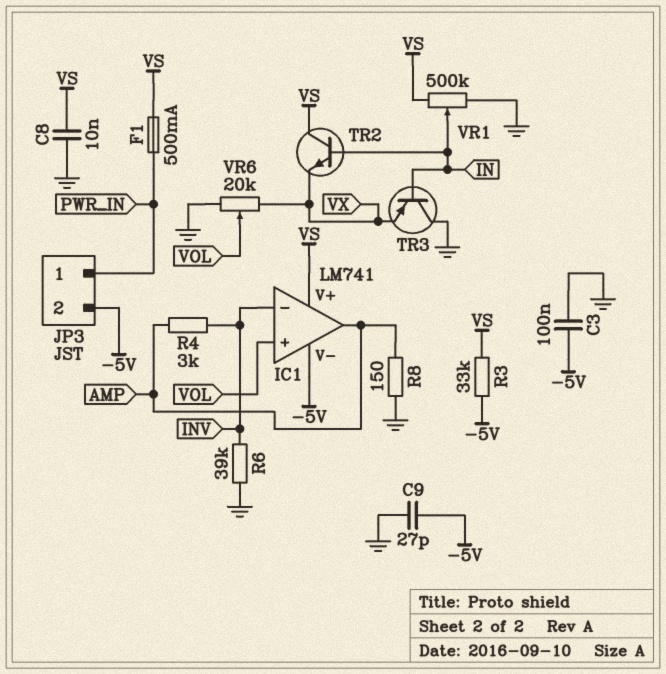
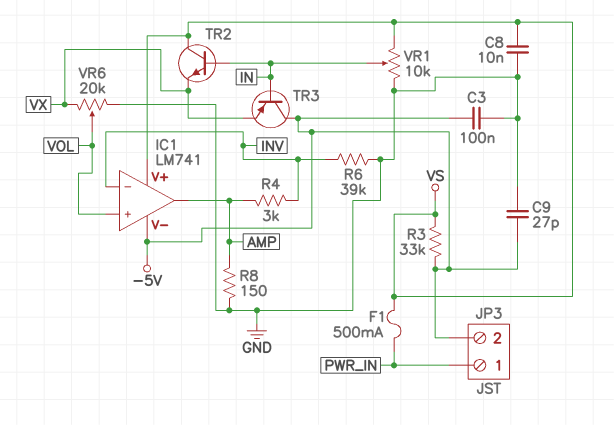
TR3: PNP (B IN, C GND, E VX) -> PNP (B IN, C -5V, E VX)
VR1: 500k (GND, VS, wiper IN) -> 10k (GND, VS, wiper IN)

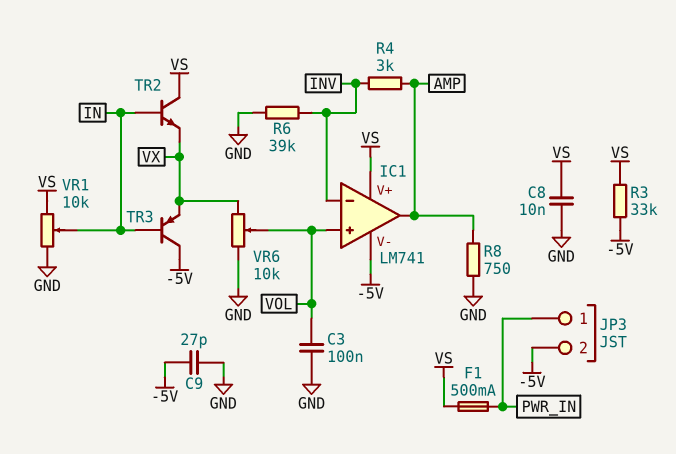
C3: 100nF (-5V, GND) -> 100nF (GND, VOL)
R8: 150 (AMP, GND) -> 750 (AMP, GND)
VR6: 20k (GND, VX, wiper VOL) -> 10k (GND, VX, wiper VOL)

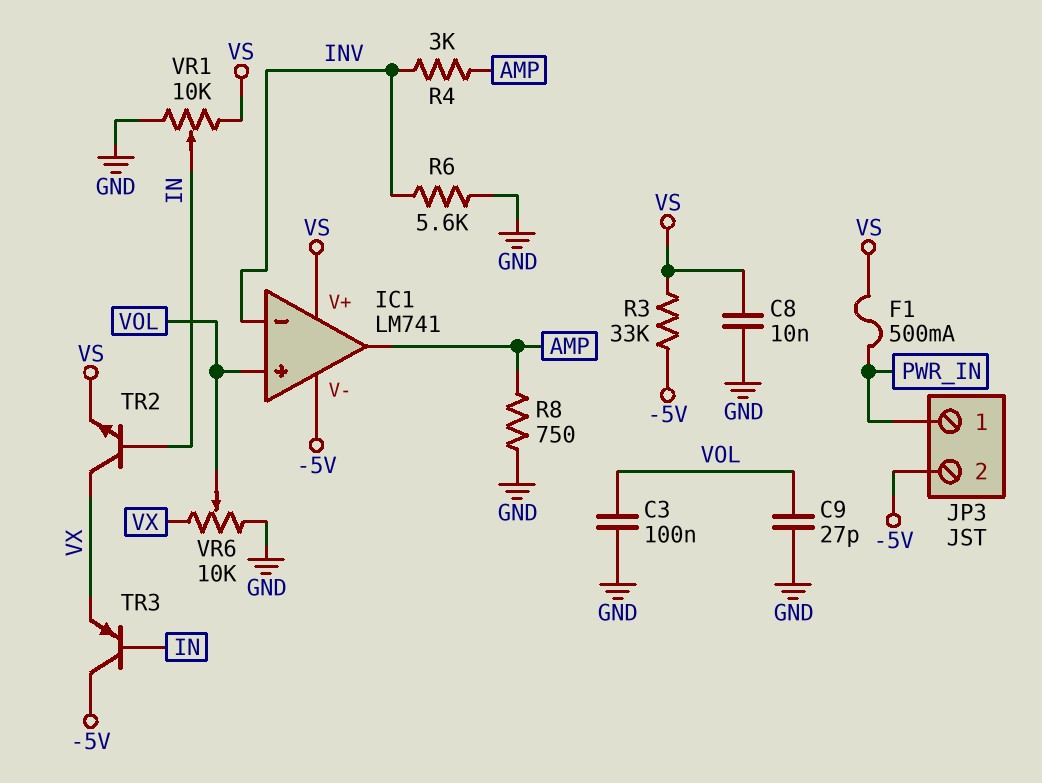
C9: 27pF (-5V, GND) -> 27pF (GND, VOL)
R6: 39k (GND, INV) -> 5.6k (GND, INV)
TR2: NPN (B IN, C VS, E VX) -> NPN (B IN, C VX, E VS)

